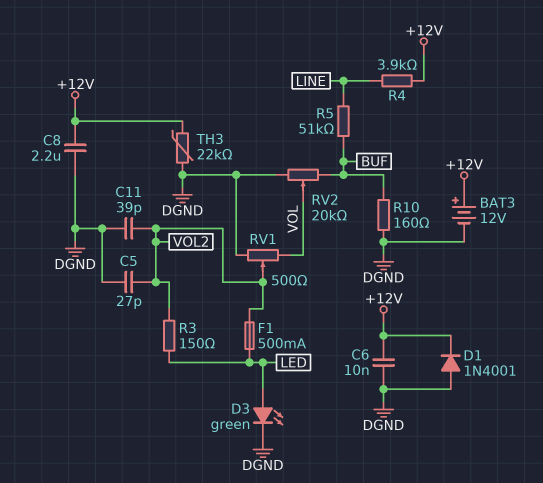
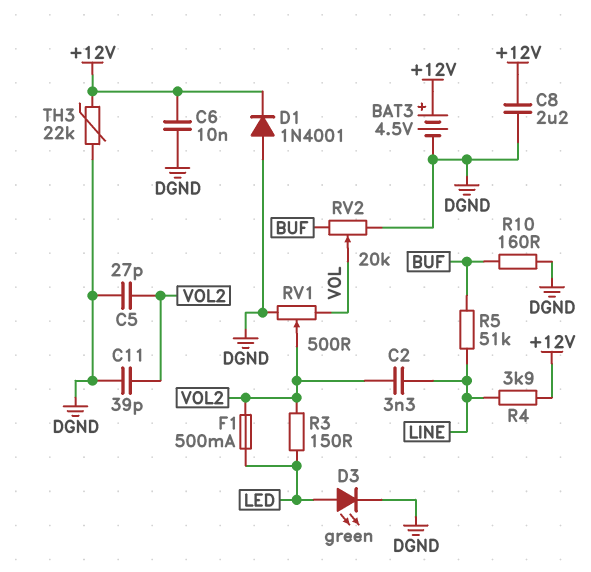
BAT3: 12V (plus +12V, minus DGND) -> 4.5V (plus +12V, minus DGND)
C2: none -> 3.3nF (LINE, VOL2)

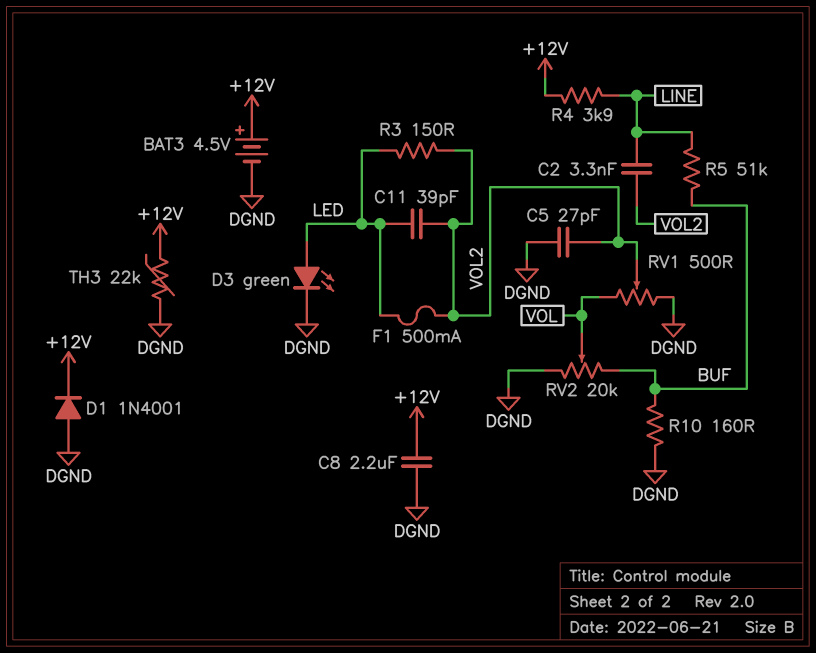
C6: 10nF (+12V, DGND) -> none
C11: 39pF (DGND, VOL2) -> 39pF (LED, VOL2)

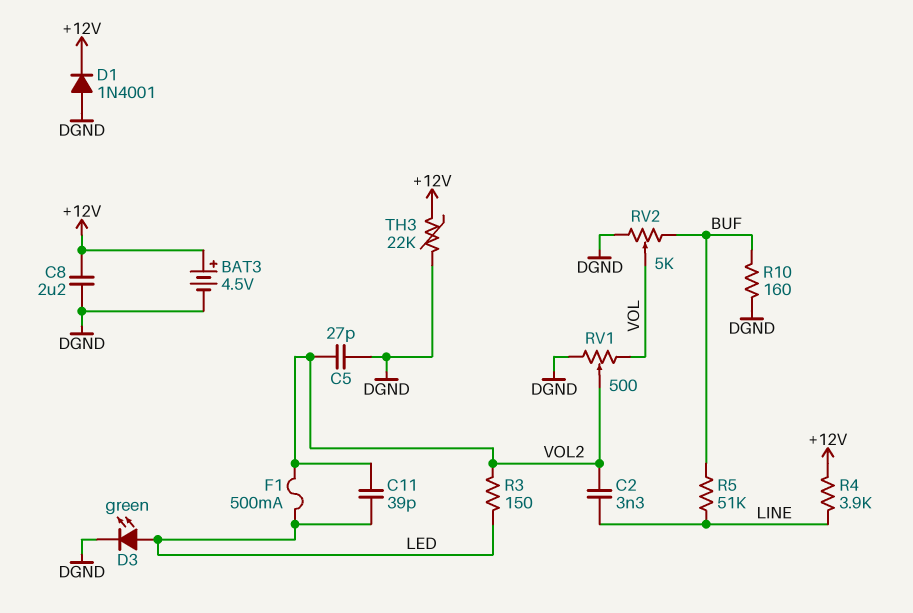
RV2: 20k (BUF, DGND, wiper VOL) -> 5k (BUF, DGND, wiper VOL)

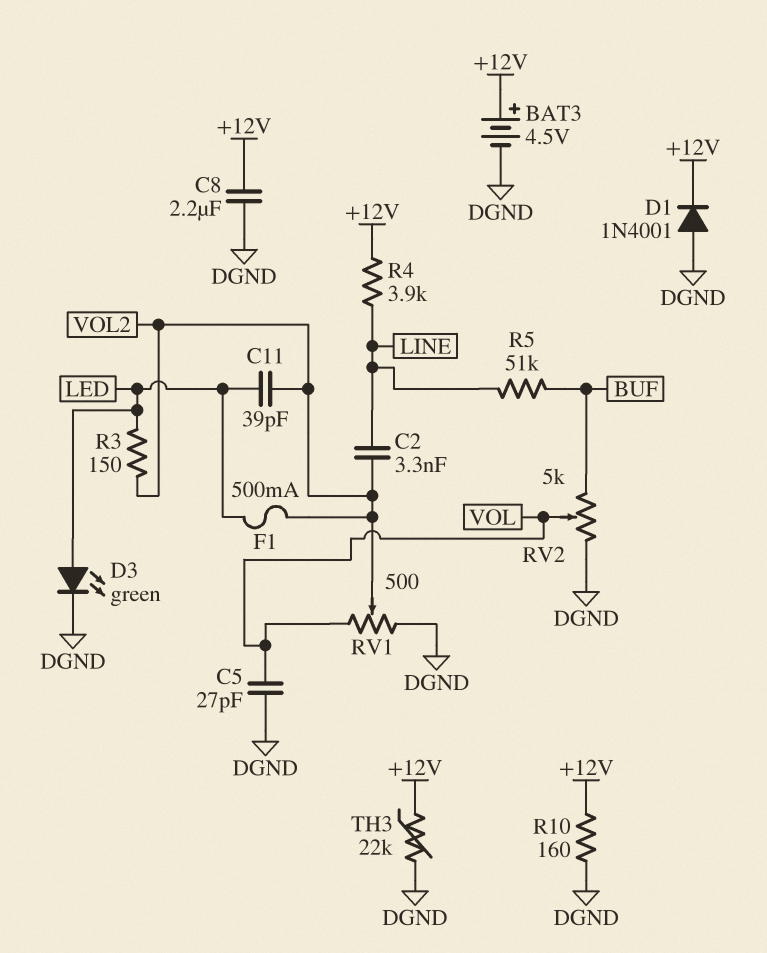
C5: 27pF (DGND, VOL2) -> 27pF (DGND, VOL)
R10: 160 (BUF, DGND) -> 160 (+12V, DGND)

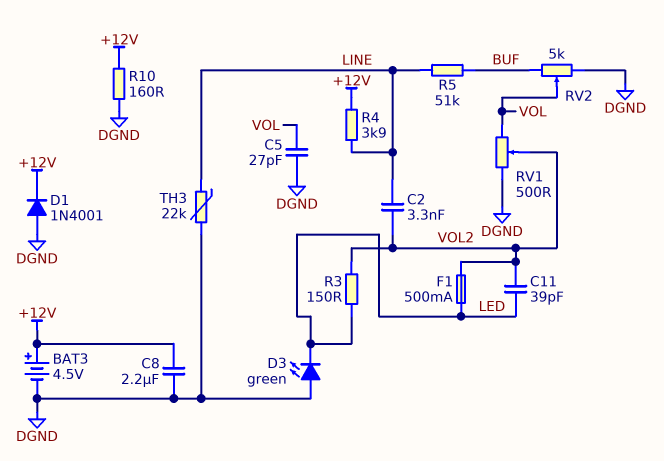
D3: LED green (A LED, K DGND) -> LED green (A DGND, K LED)
TH3: 22k (+12V, DGND) -> 22k (DGND, LINE)

